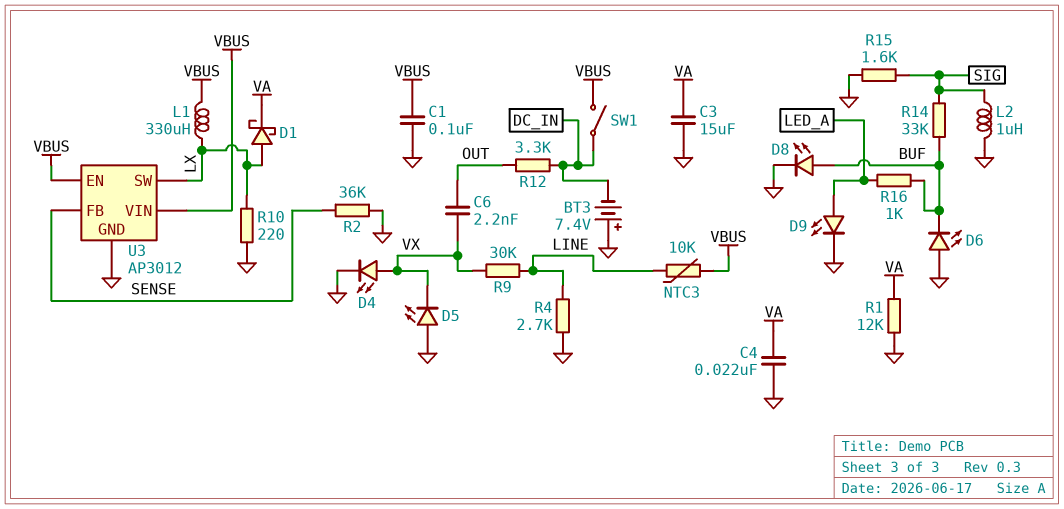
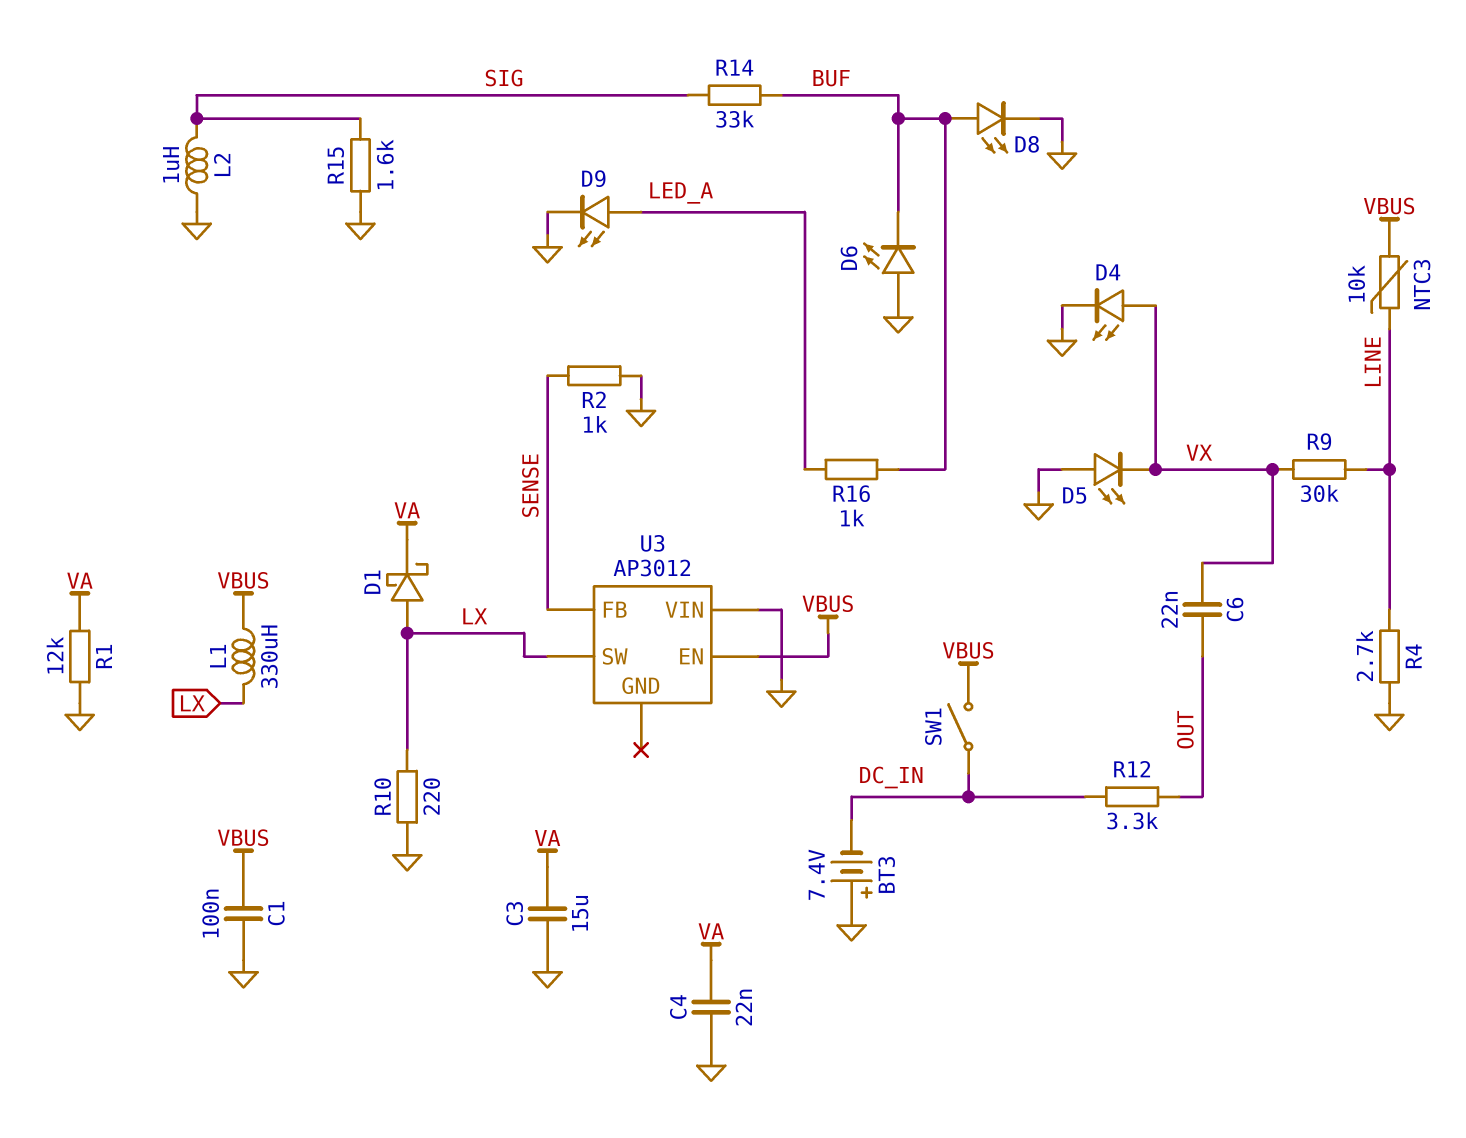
C6: 2.2nF (OUT, VX) -> 22nF (OUT, VX)
R2: 36k (GND, SENSE) -> 1k (GND, SENSE)
U3 pin GND: GND -> none
U3 pin VIN: VBUS -> GND

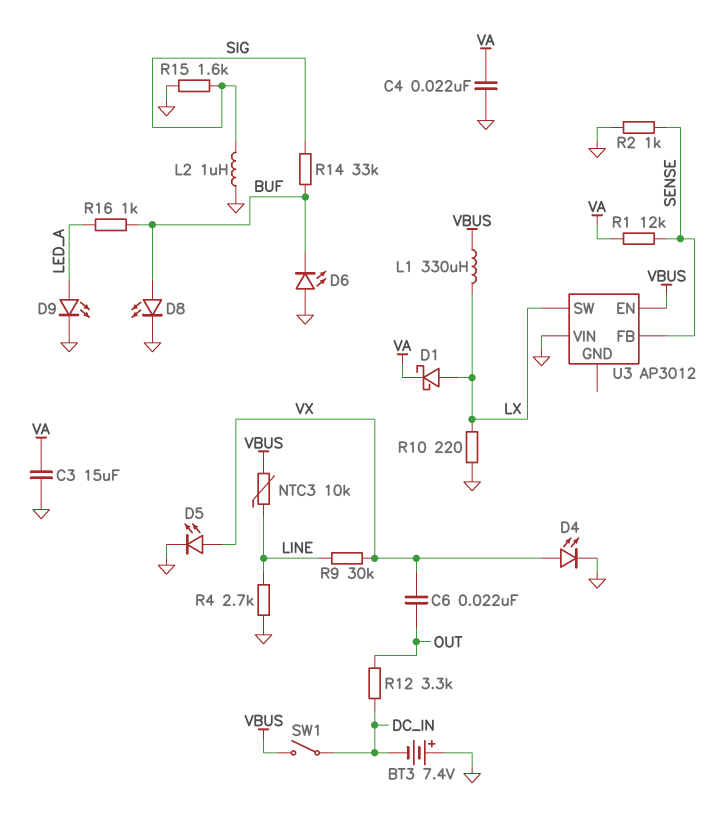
C1: 100nF (GND, VBUS) -> none
D5: LED (A GND, K VX) -> LED (A VX, K GND)
R1: 12k (GND, VA) -> 12k (SENSE, VA)

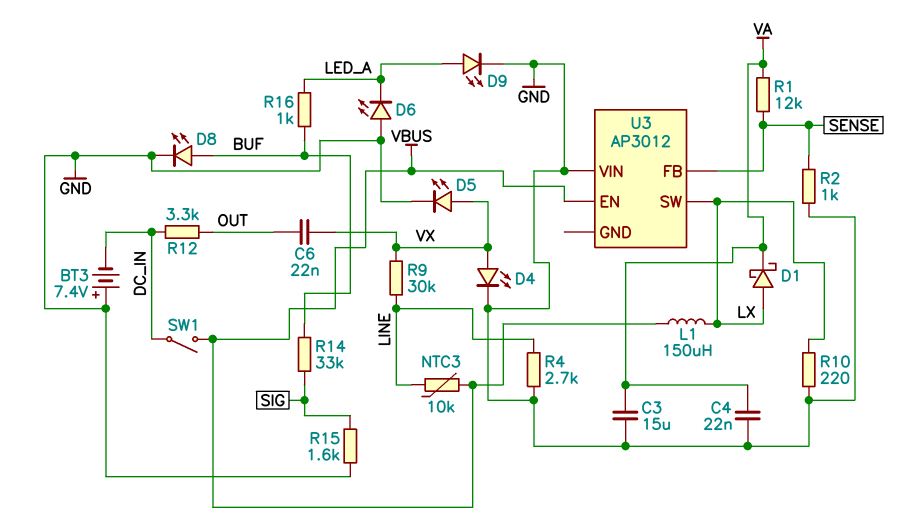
D6: LED (A GND, K BUF) -> LED (A GND, K LED_A)
L1: 330uH (LX, VBUS) -> 150uH (LX, VBUS)
L2: 1uH (GND, SIG) -> none

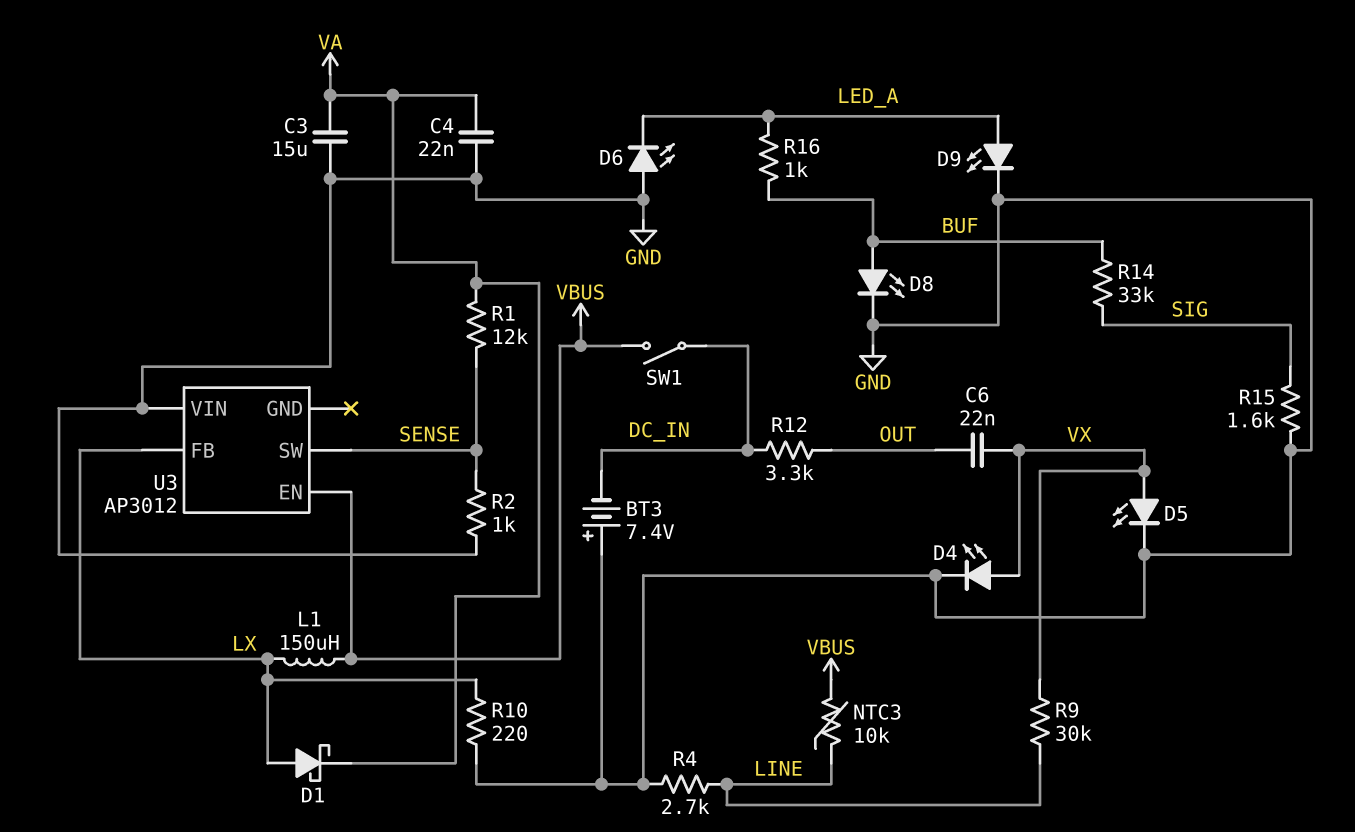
U3 pin FB: SENSE -> LX
U3 pin SW: LX -> SENSE

